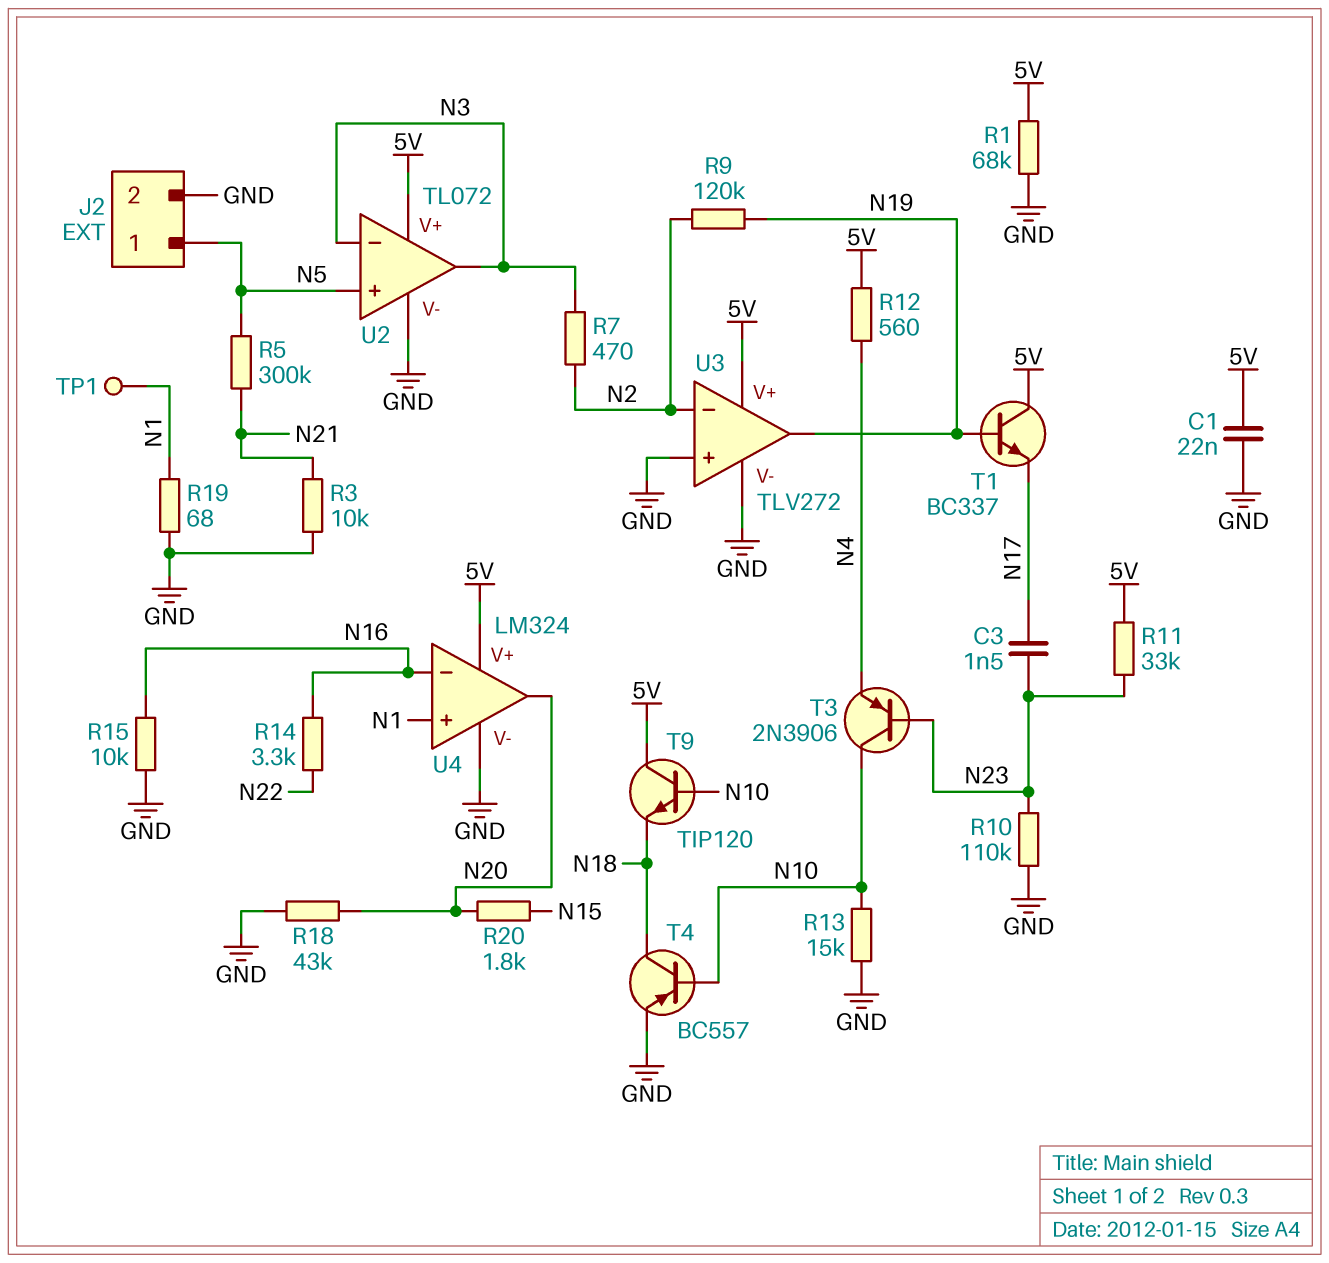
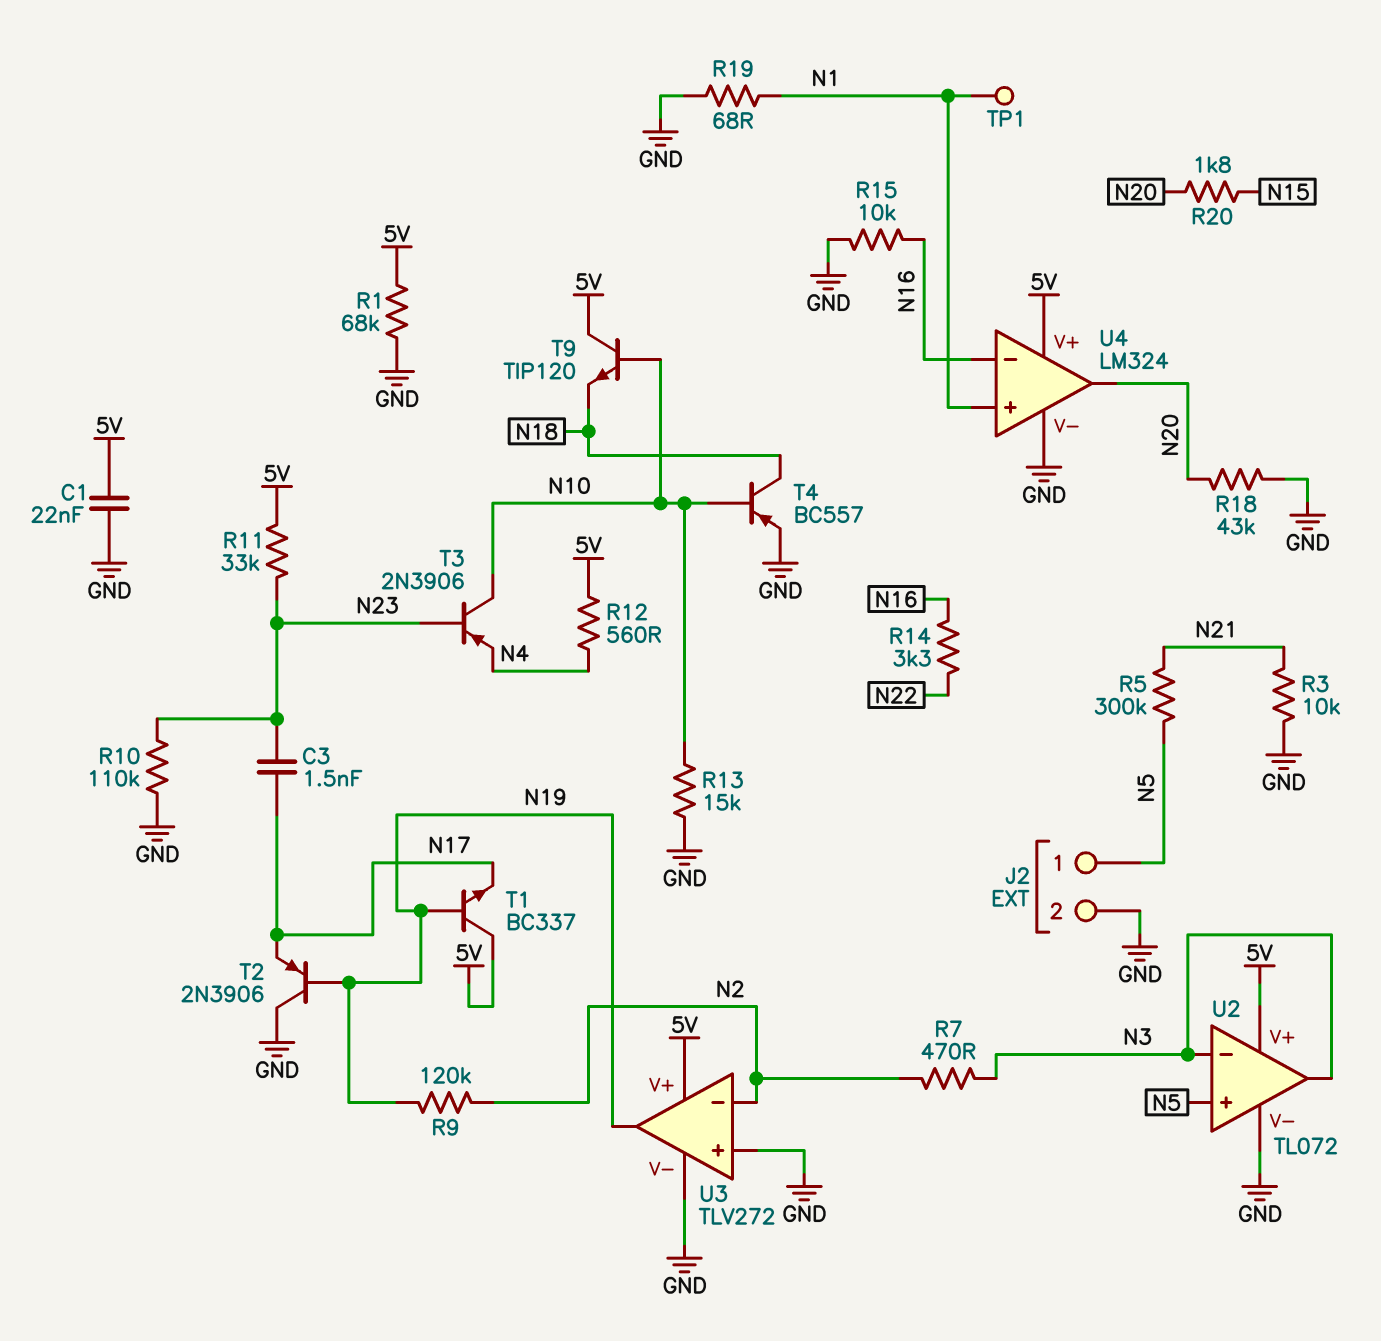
T2: none -> PNP 2N3906 (B N19, C GND, E N17)

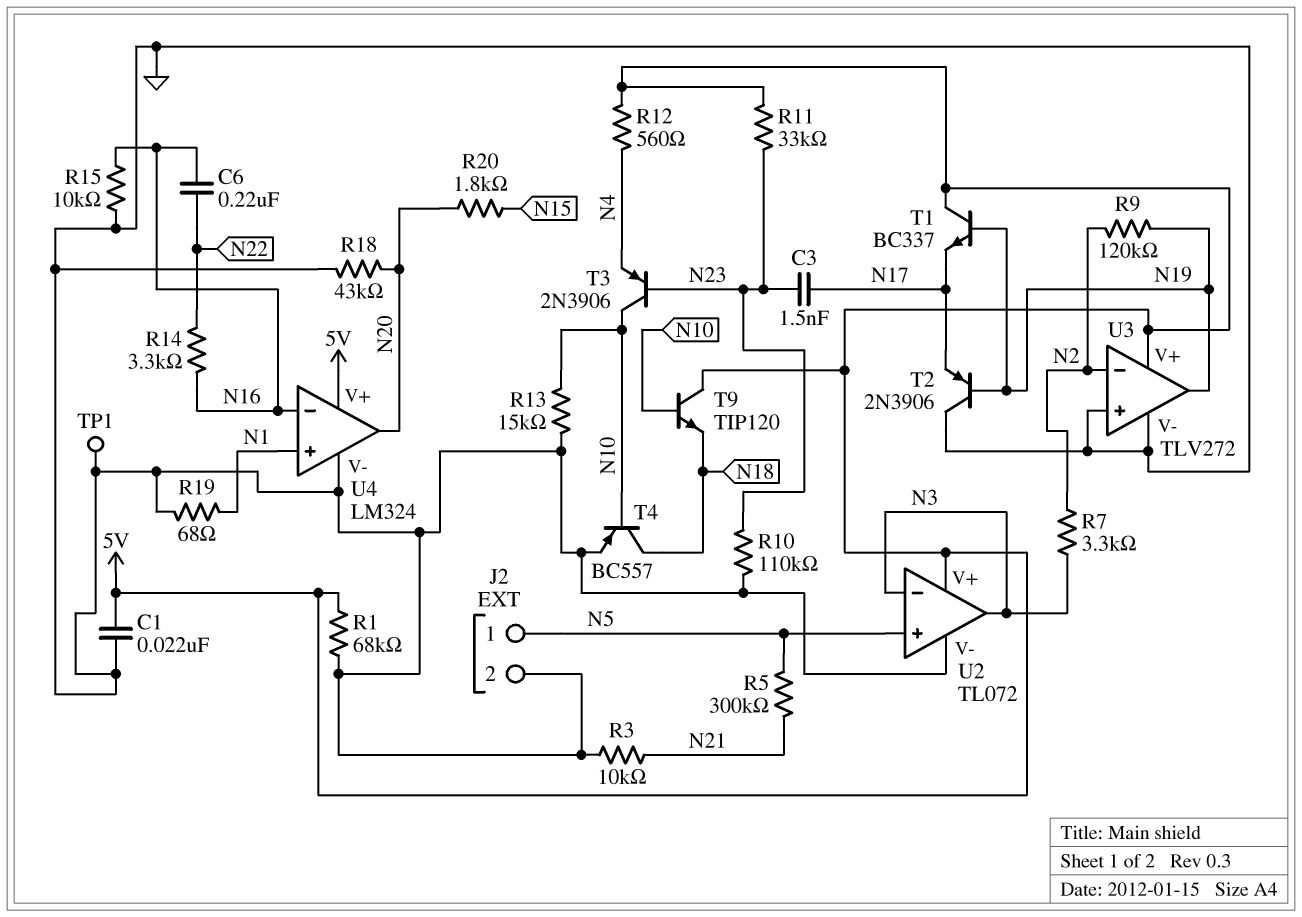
C6: none -> 220nF (N16, N22)
R7: 470 (N2, N3) -> 3.3k (N2, N3)
TP1: test point (N1) -> test point (GND)

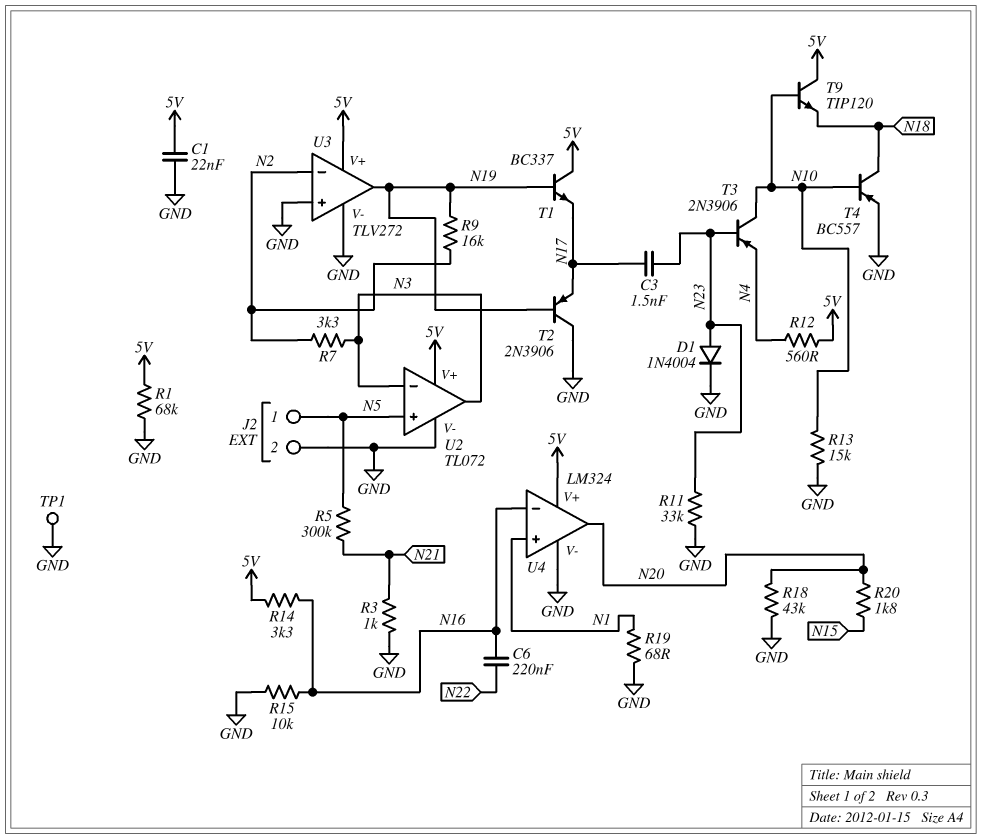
D1: none -> diode 1N4004 (A N23, K GND)
R3: 10k (GND, N21) -> 1k (GND, N21)
R9: 120k (N2, N19) -> 16k (N2, N19)
R10: 110k (GND, N23) -> none
R11: 33k (5V, N23) -> 33k (GND, N23)
R14: 3.3k (N16, N22) -> 3.3k (5V, N16)

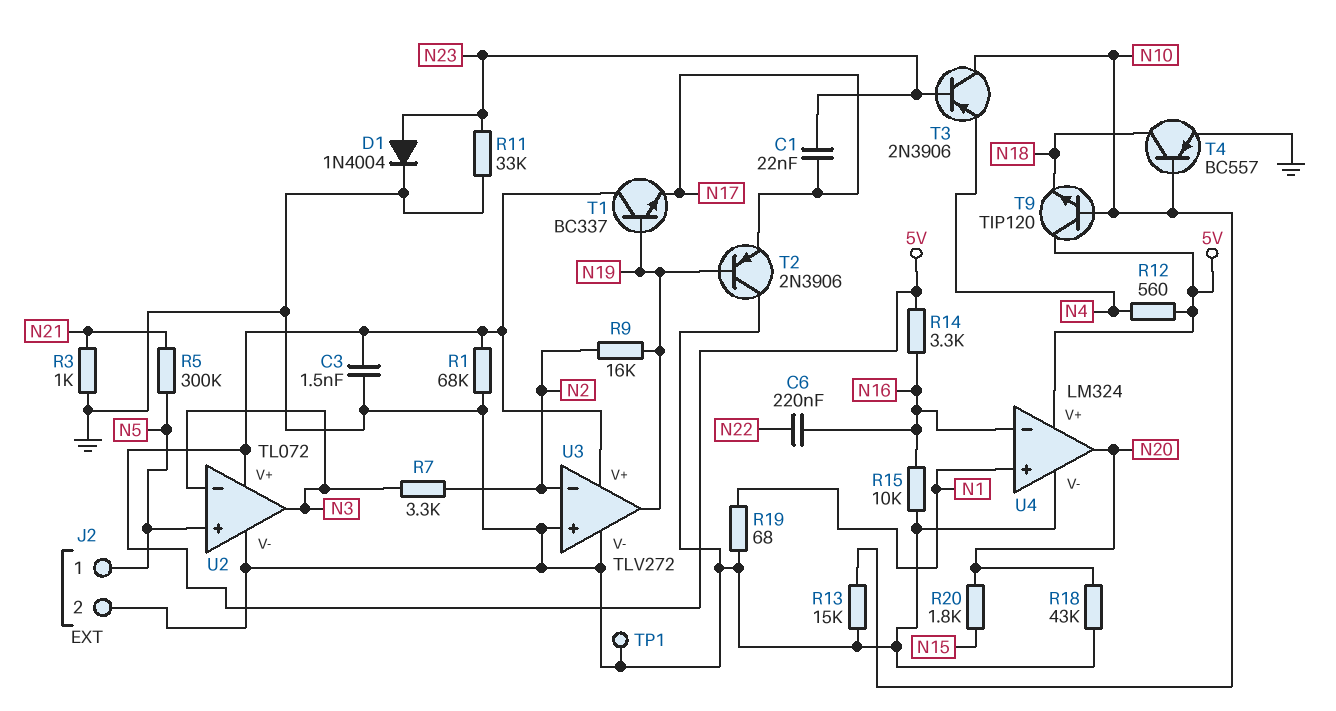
C1: 22nF (5V, GND) -> 22nF (N17, N23)
C3: 1.5nF (N17, N23) -> 1.5nF (5V, GND)

